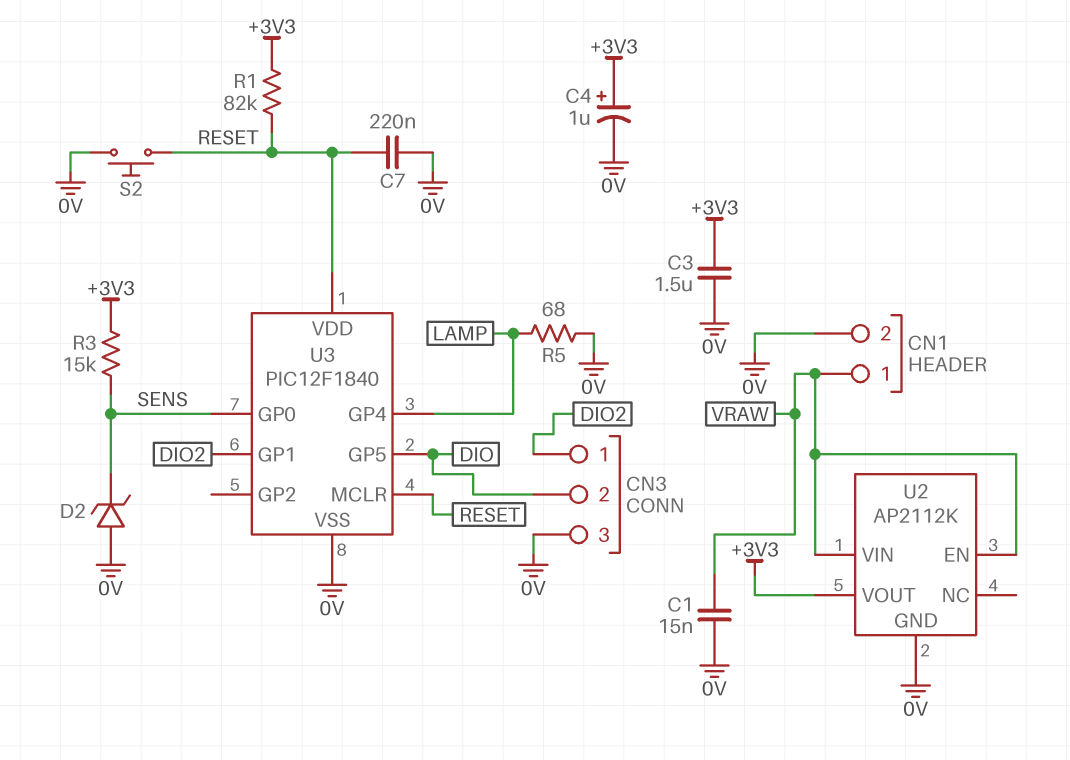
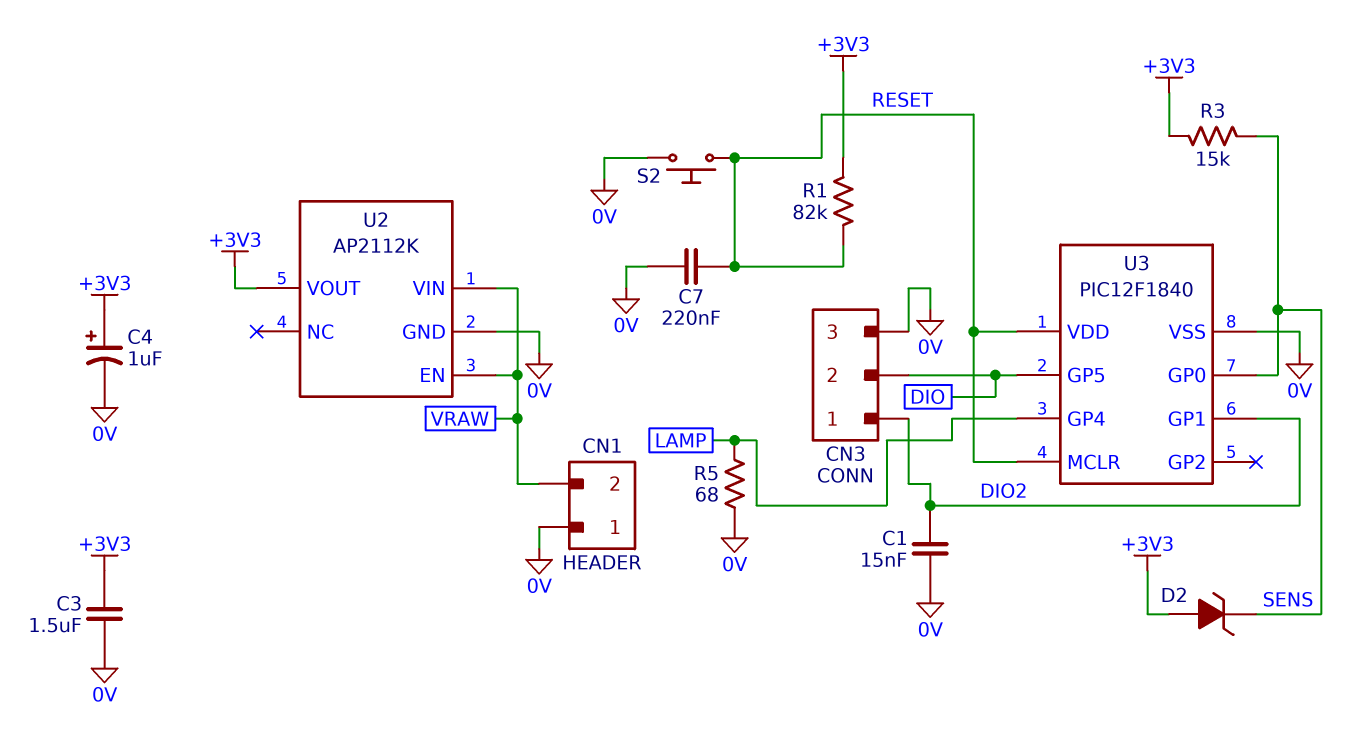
C1: 15nF (0V, VRAW) -> 15nF (0V, DIO2)
CN1 pin 1: VRAW -> 0V
CN1 pin 2: 0V -> VRAW
D2: zener (A 0V, K SENS) -> zener (A +3V3, K SENS)

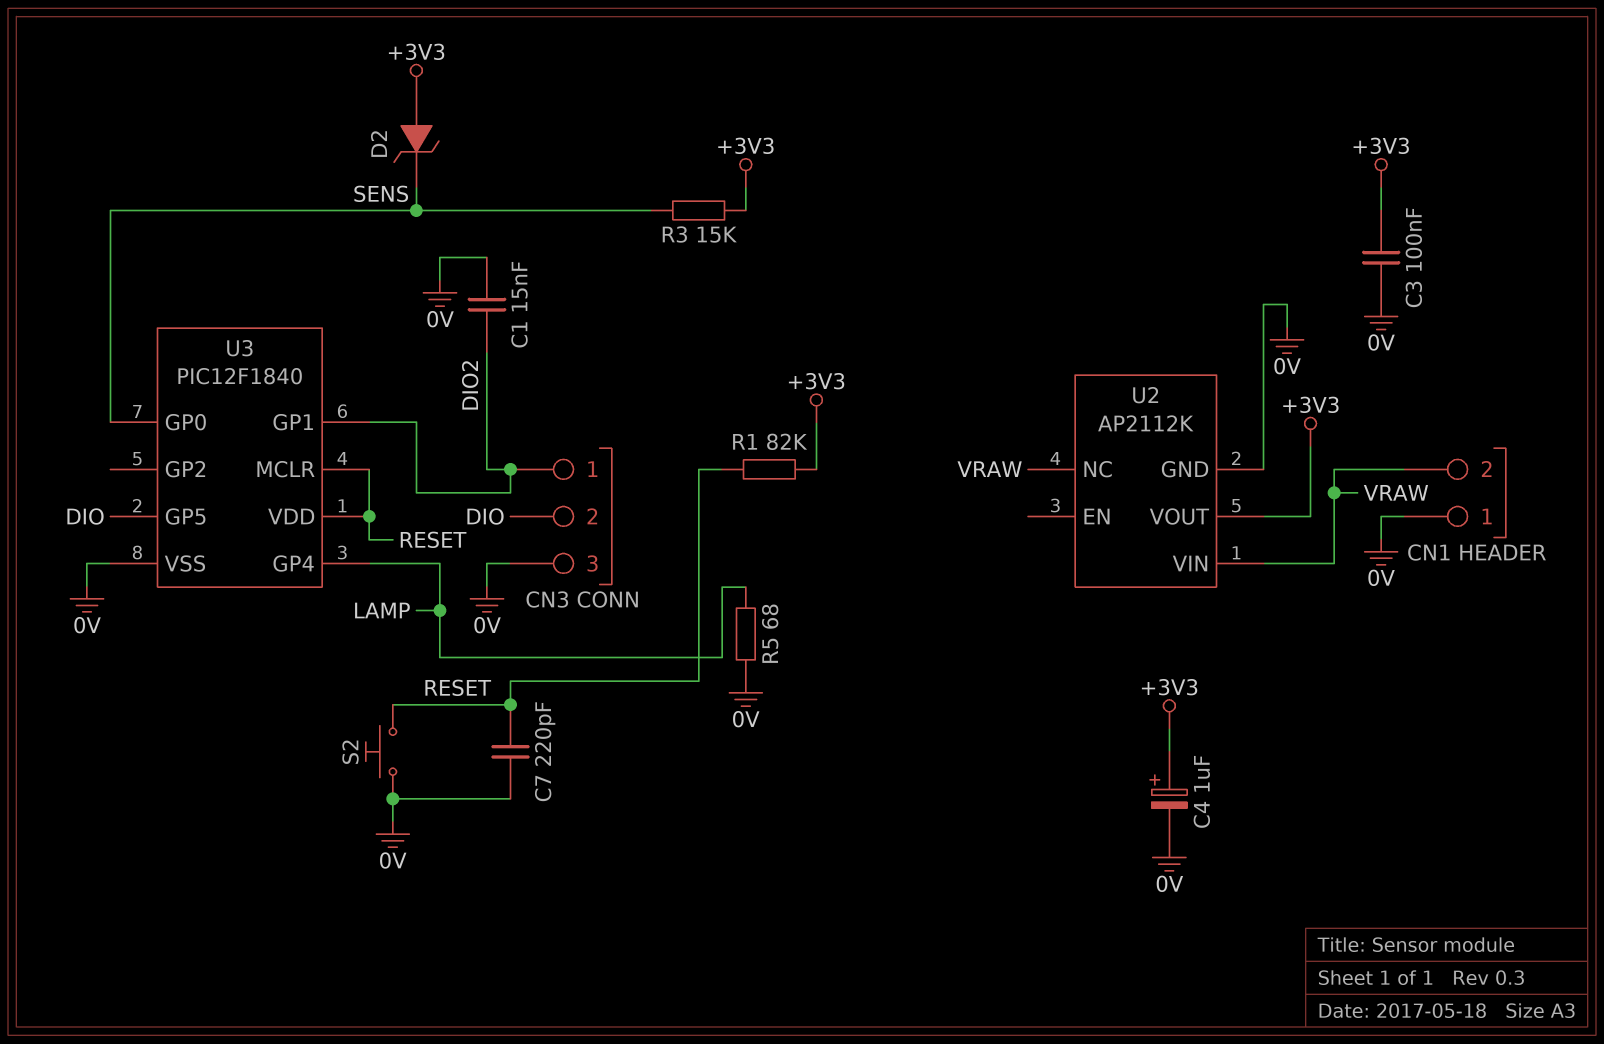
C3: 1.5uF (+3V3, 0V) -> 100nF (+3V3, 0V)
C7: 220nF (0V, RESET) -> 220pF (0V, RESET)
U2 pin EN: VRAW -> none
U2 pin NC: none -> VRAW

